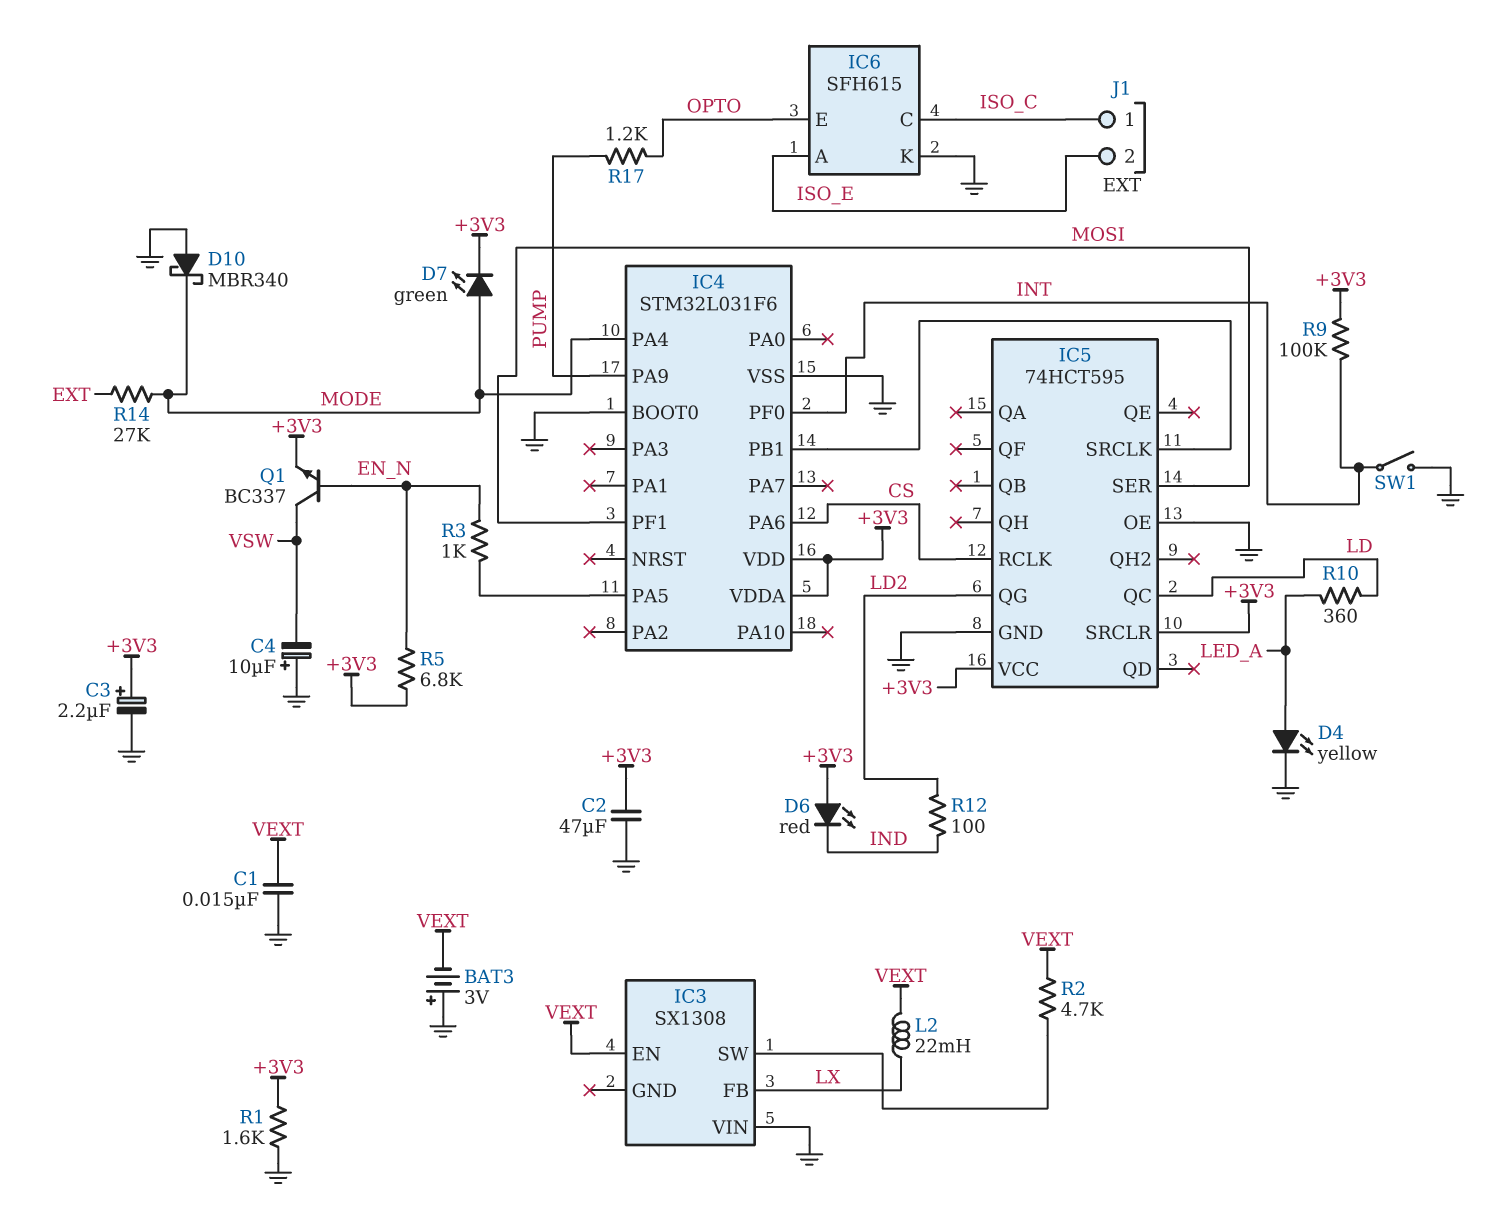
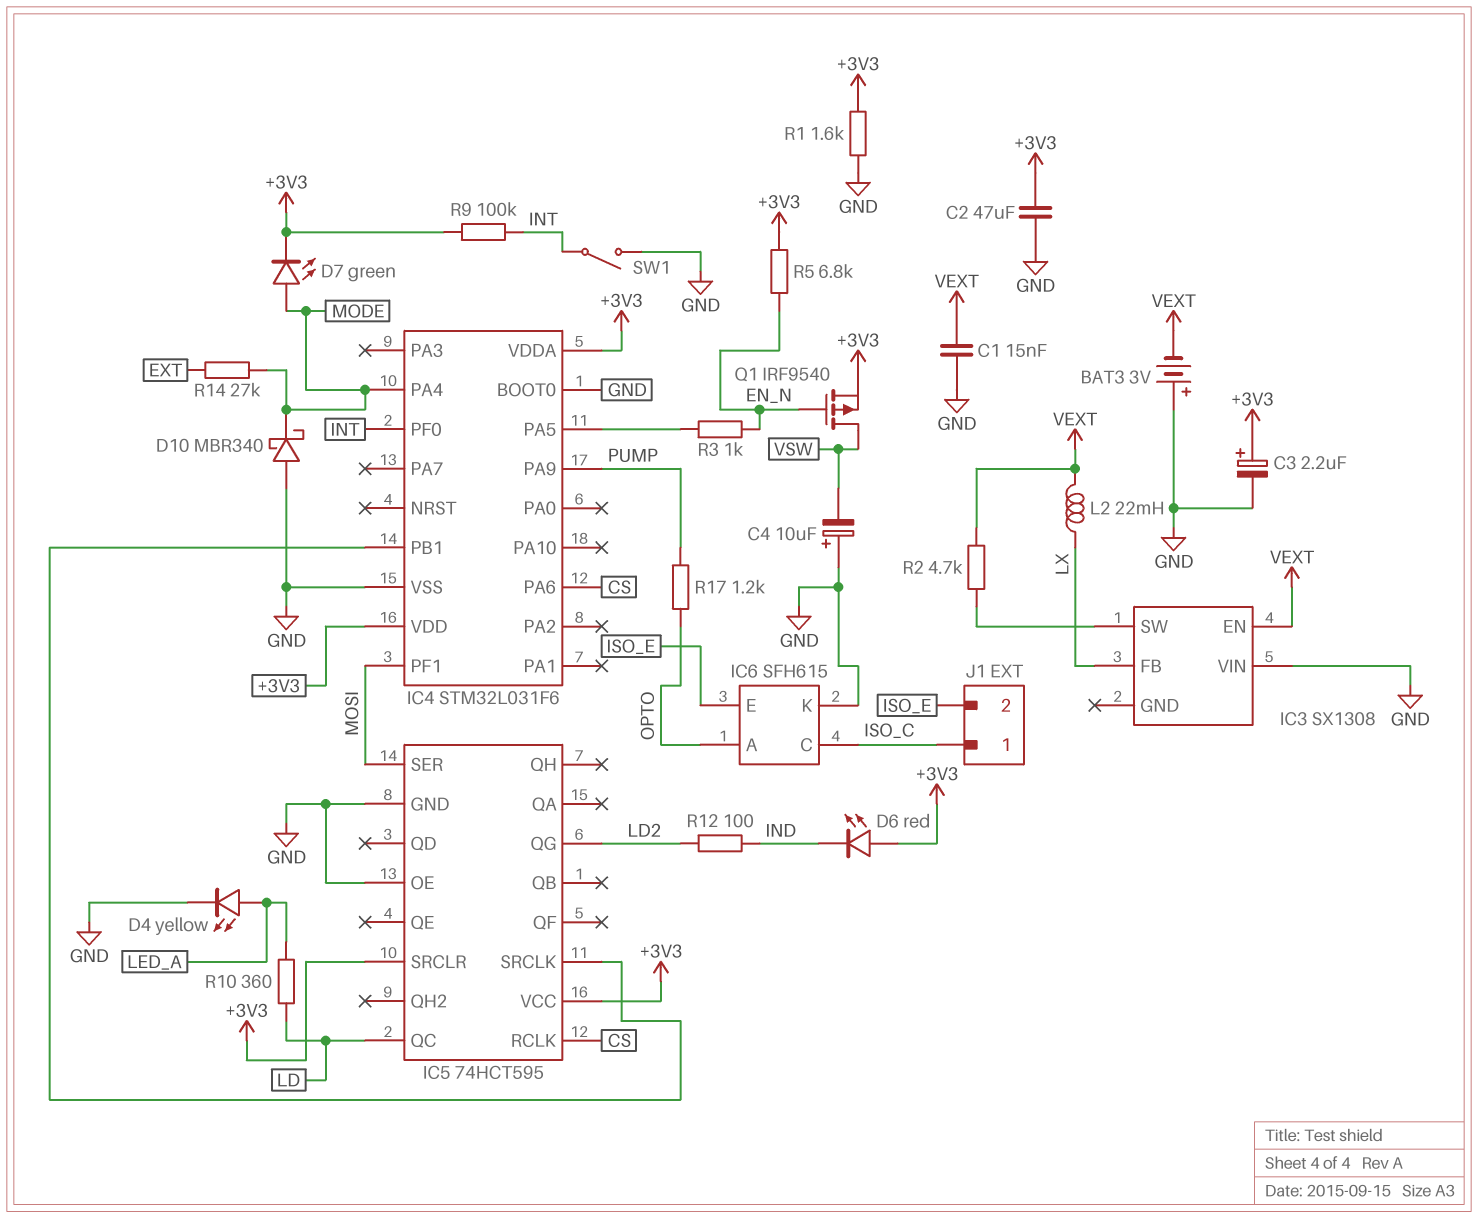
IC6 pin A: ISO_E -> OPTO
IC6 pin E: OPTO -> ISO_E
Q1: NPN BC337 (B EN_N, C VSW, E +3V3) -> PMOS IRF9540 (G EN_N, D VSW, S +3V3)

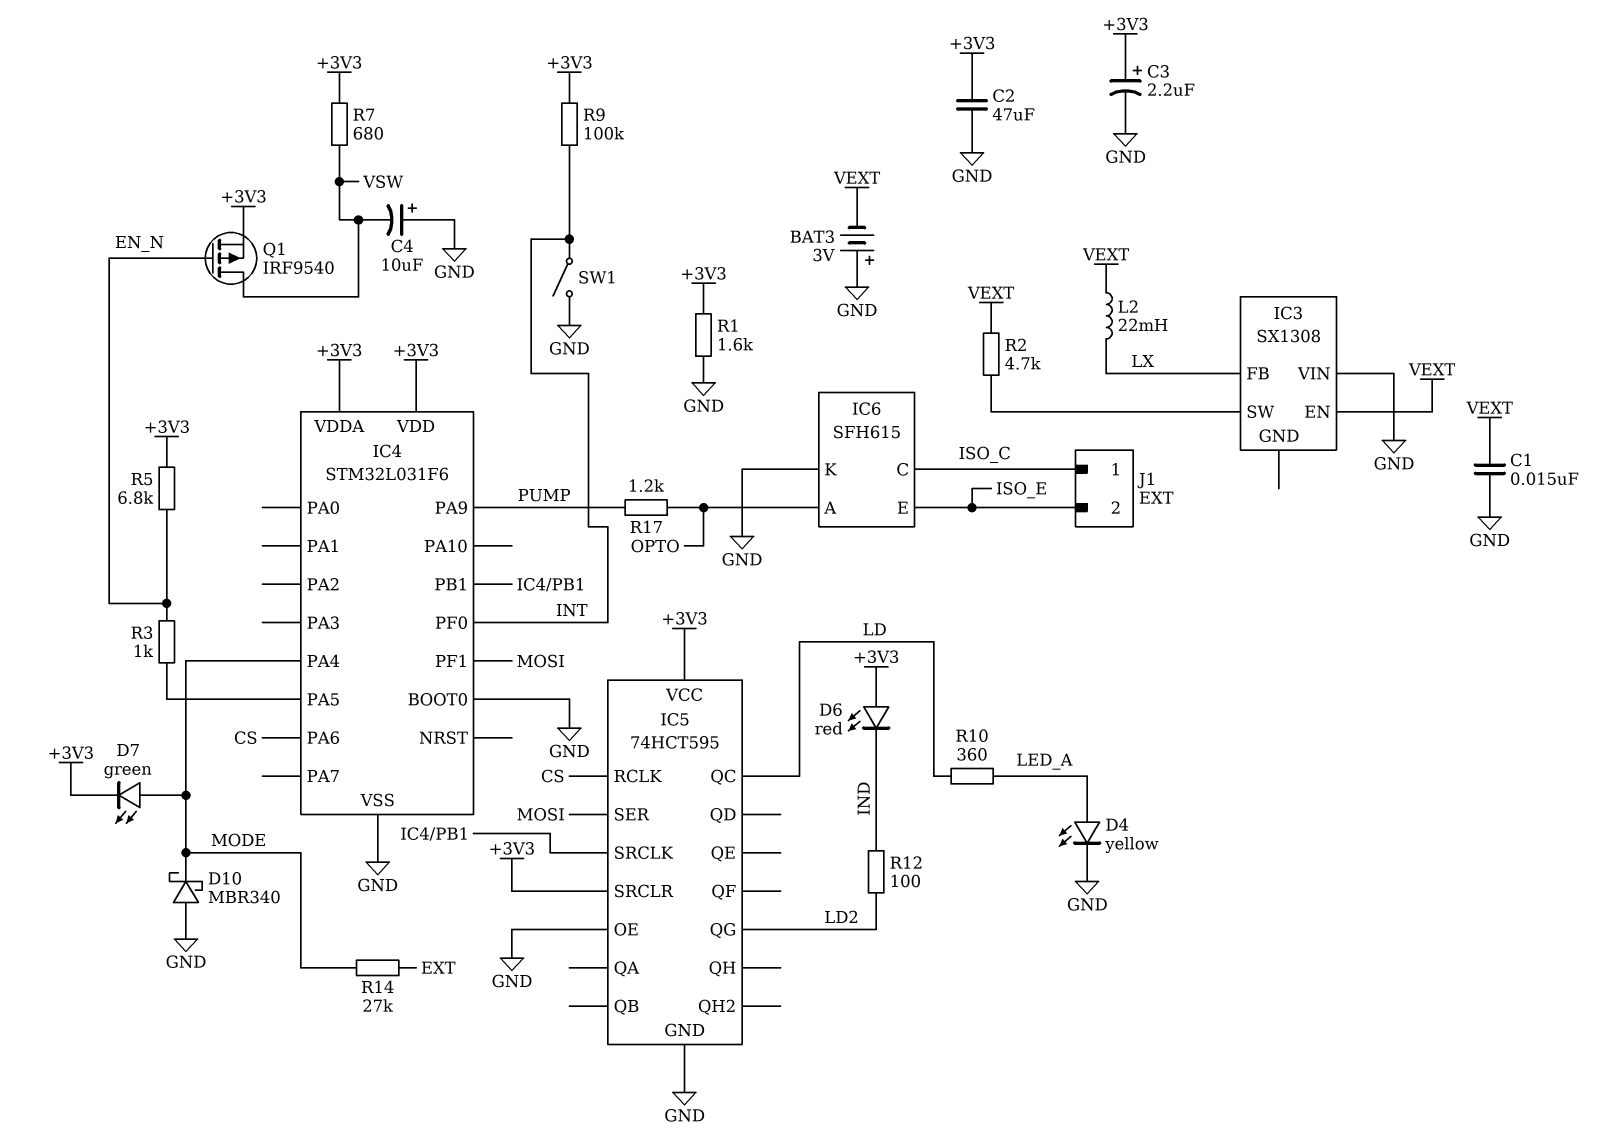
R7: none -> 680 (+3V3, VSW)

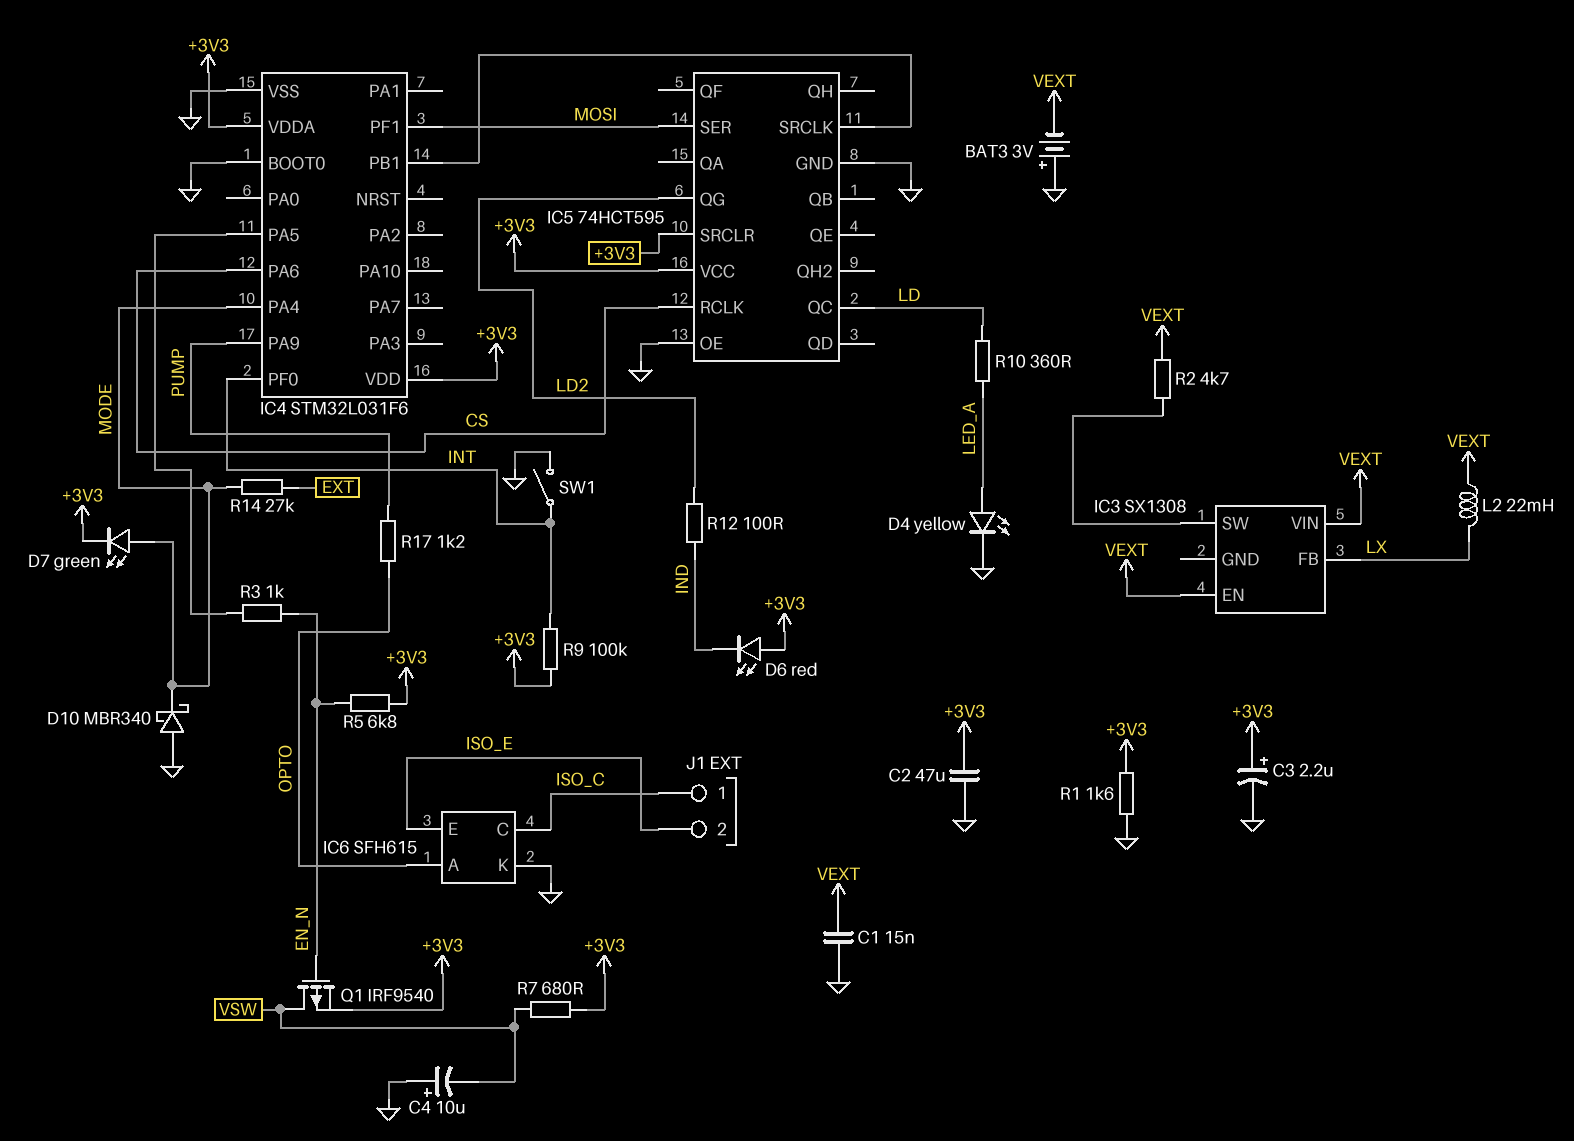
IC3 pin VIN: GND -> VEXT

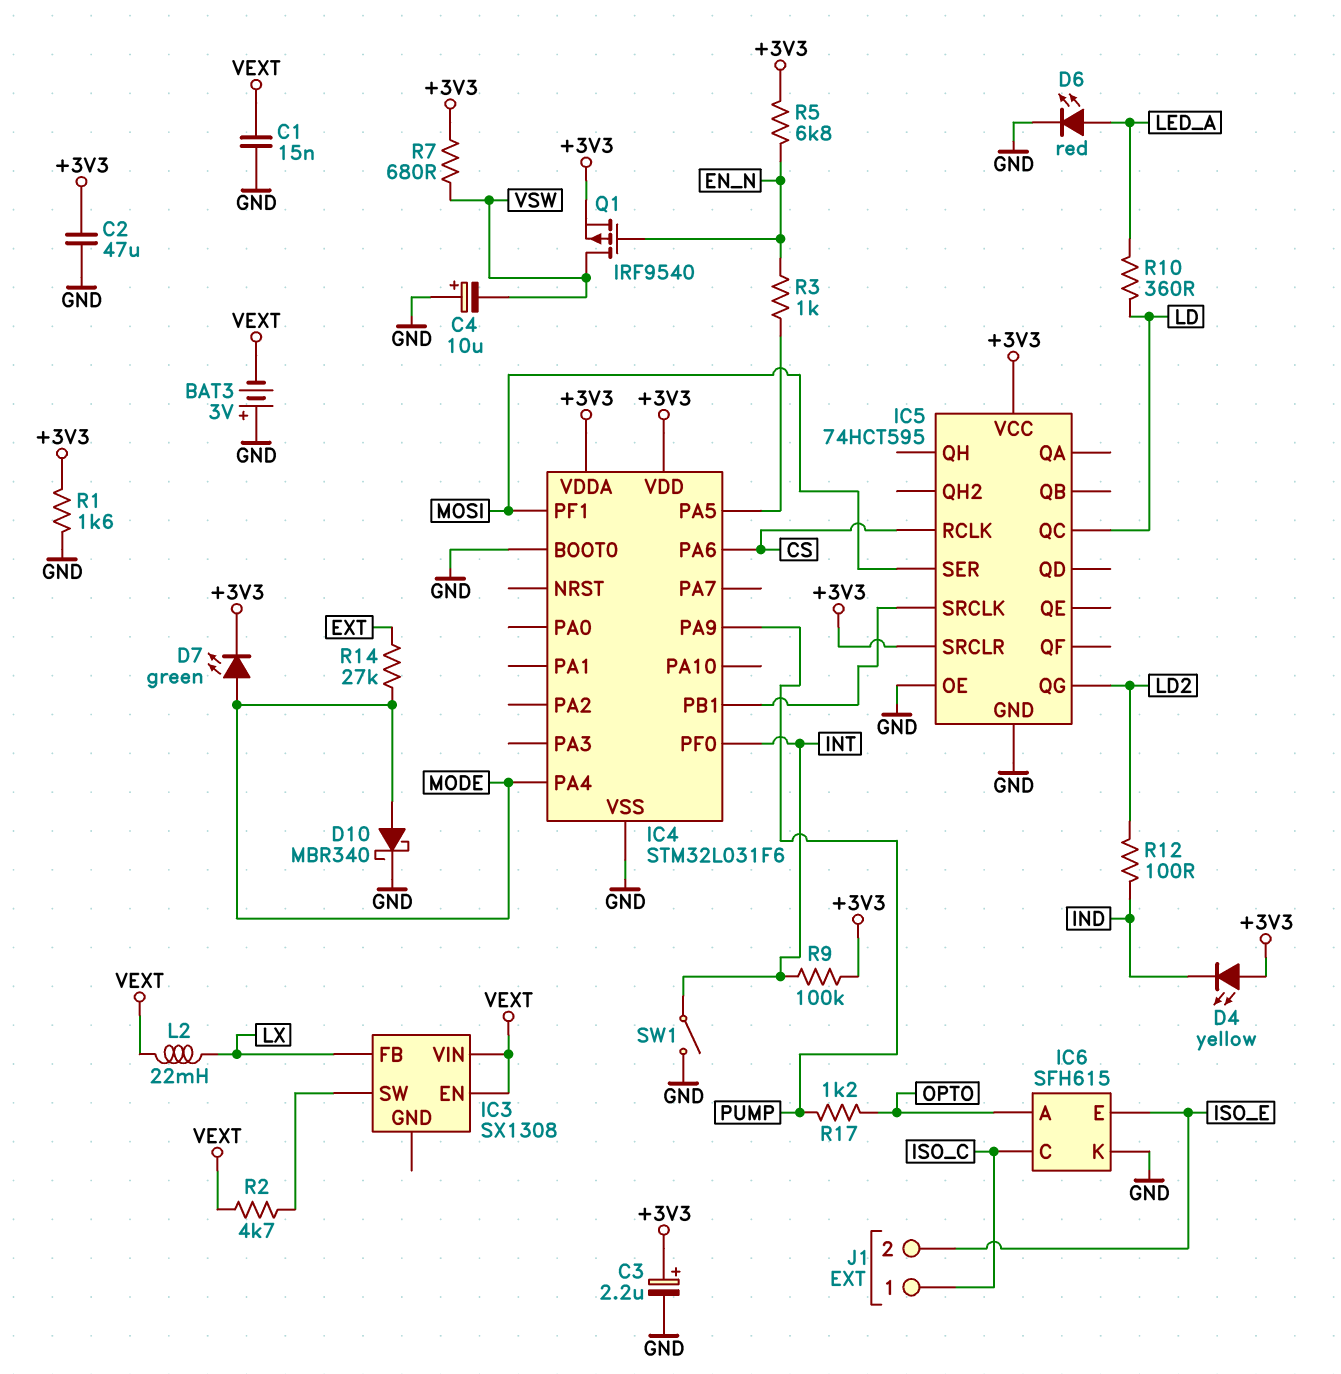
D4: LED yellow (A LED_A, K GND) -> LED yellow (A +3V3, K IND)
D6: LED red (A +3V3, K IND) -> LED red (A LED_A, K GND)
D10: schottky MBR340 (A GND, K MODE) -> schottky MBR340 (A MODE, K GND)

